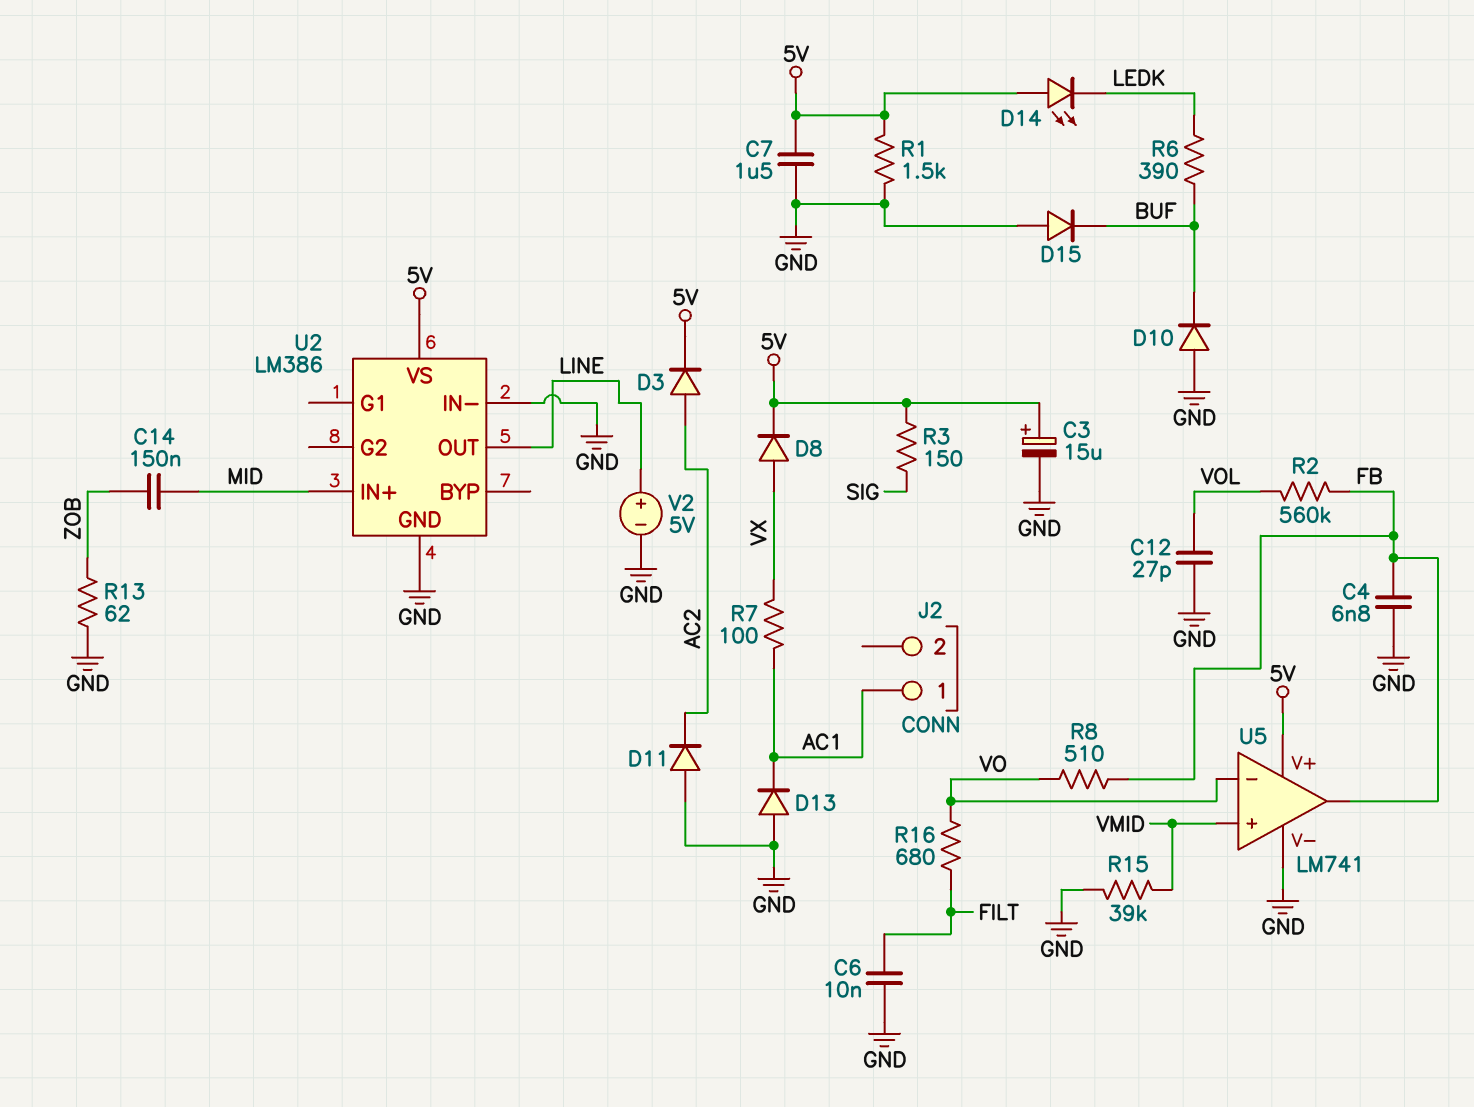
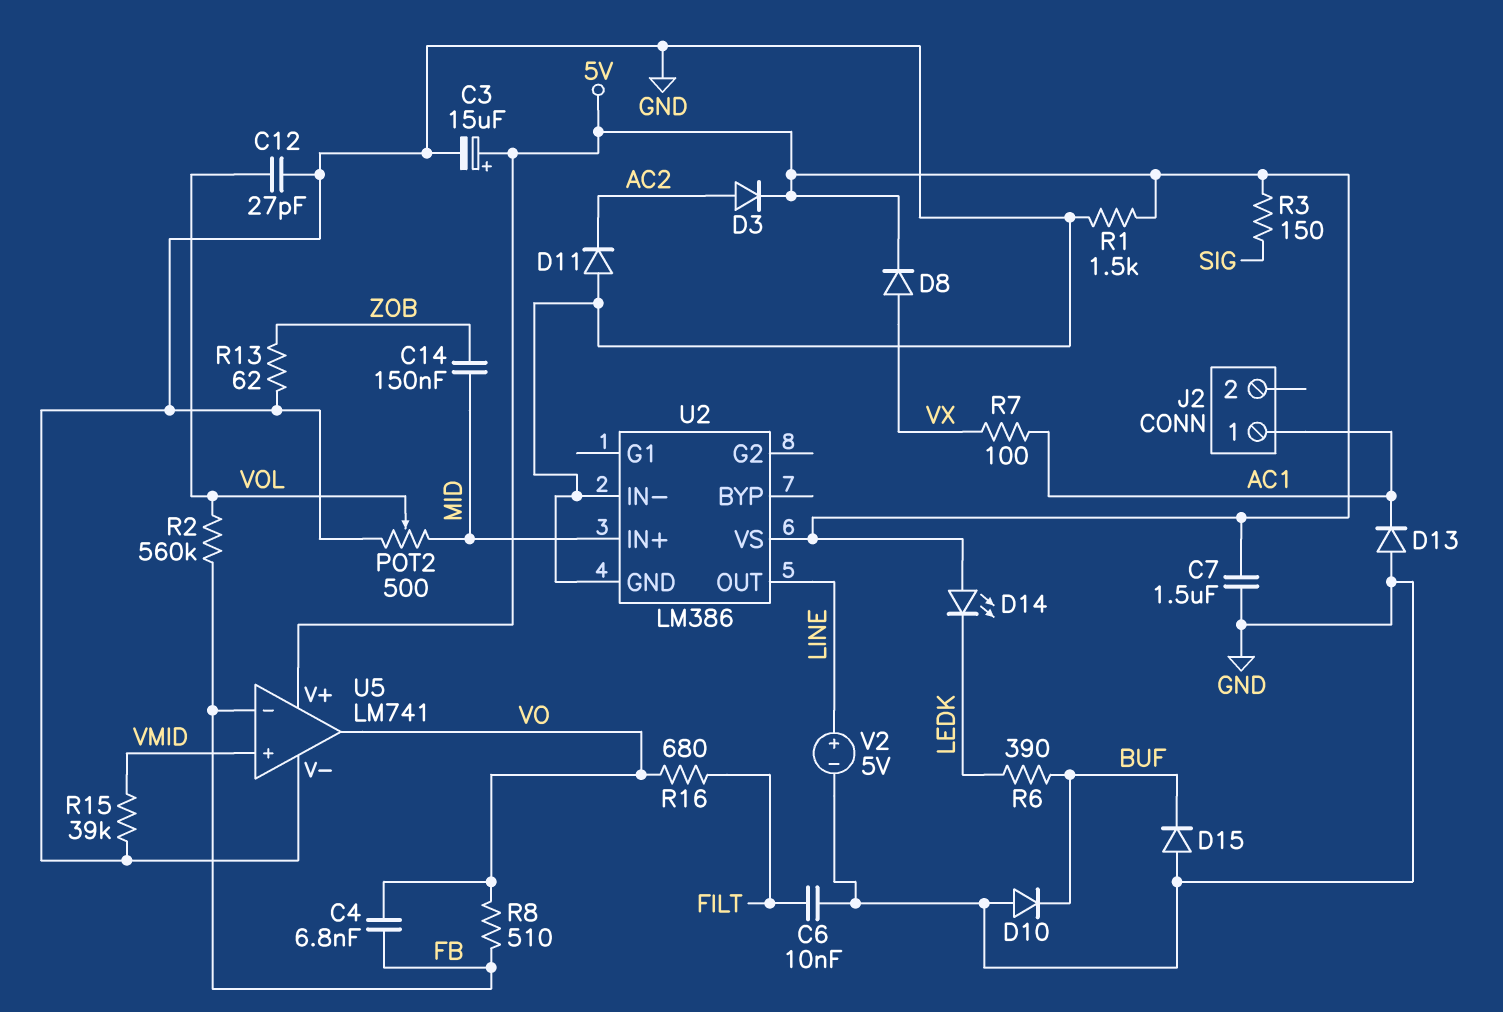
C4: 6.8nF (FB, GND) -> 6.8nF (FB, VO)
POT2: none -> 500 (GND, MID, wiper VOL)
U5 pin in-: VO -> FB
U5 pin out: FB -> VO

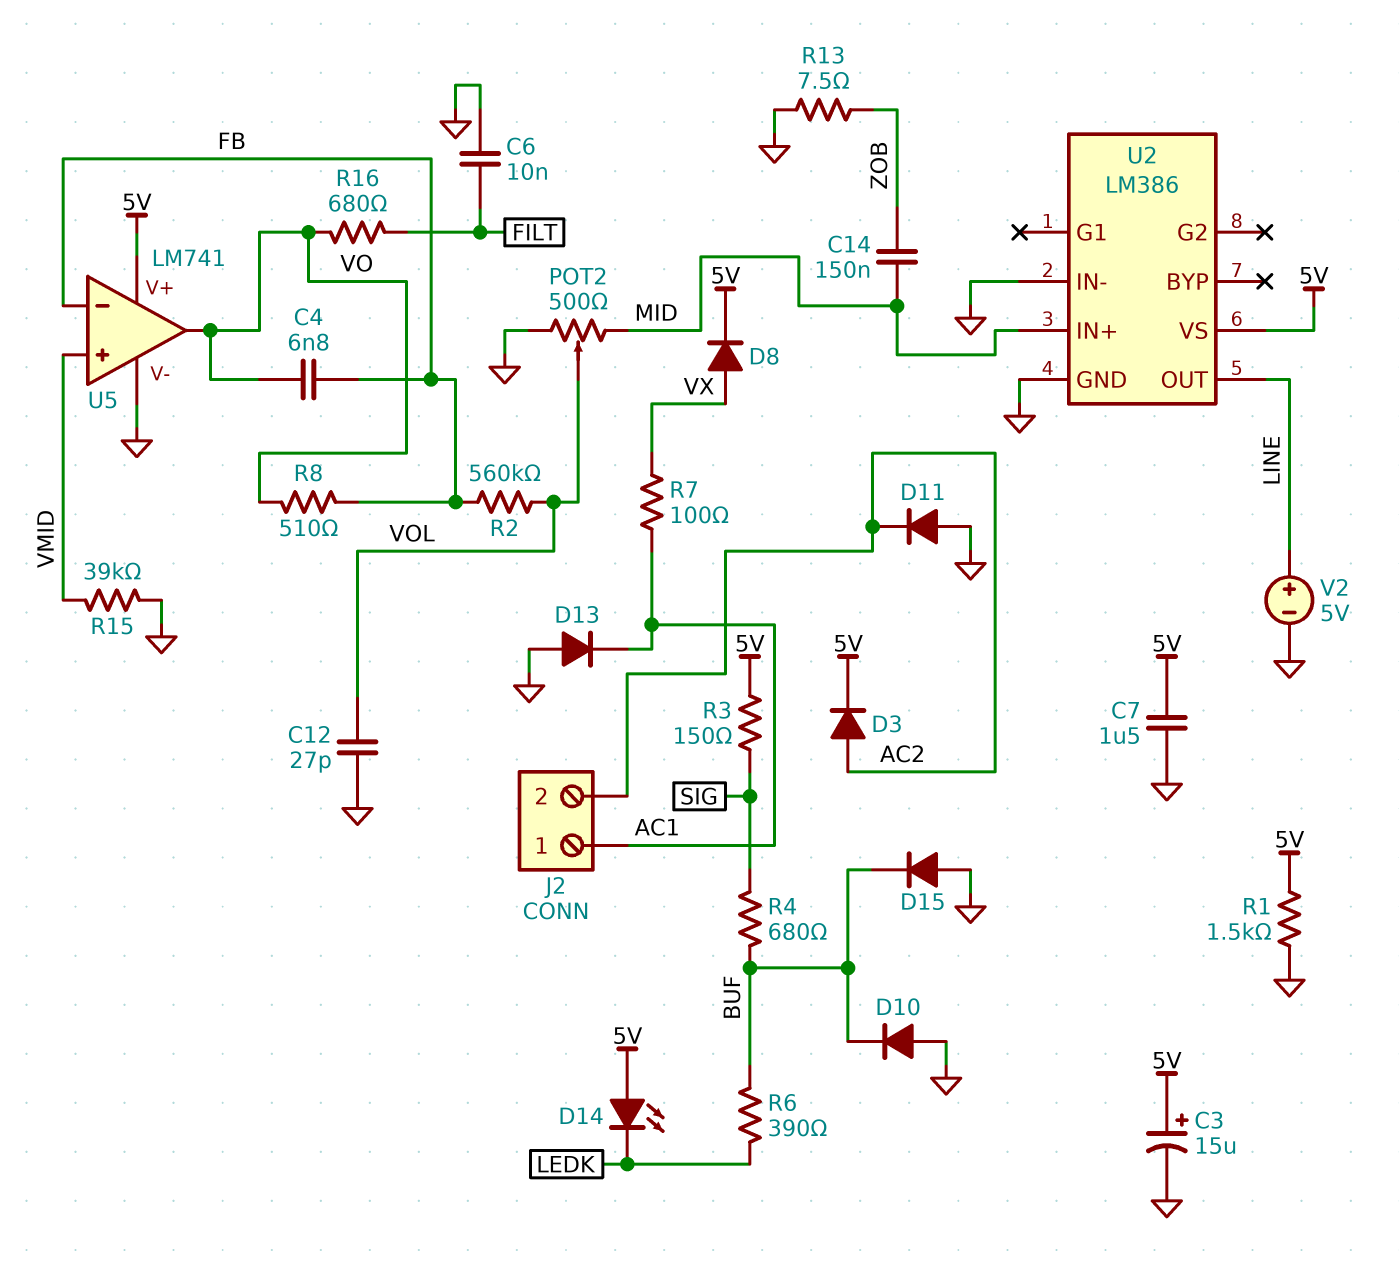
J2 pin 2: none -> AC2
R4: none -> 680 (BUF, SIG)
R13: 62 (GND, ZOB) -> 7.5 (GND, ZOB)

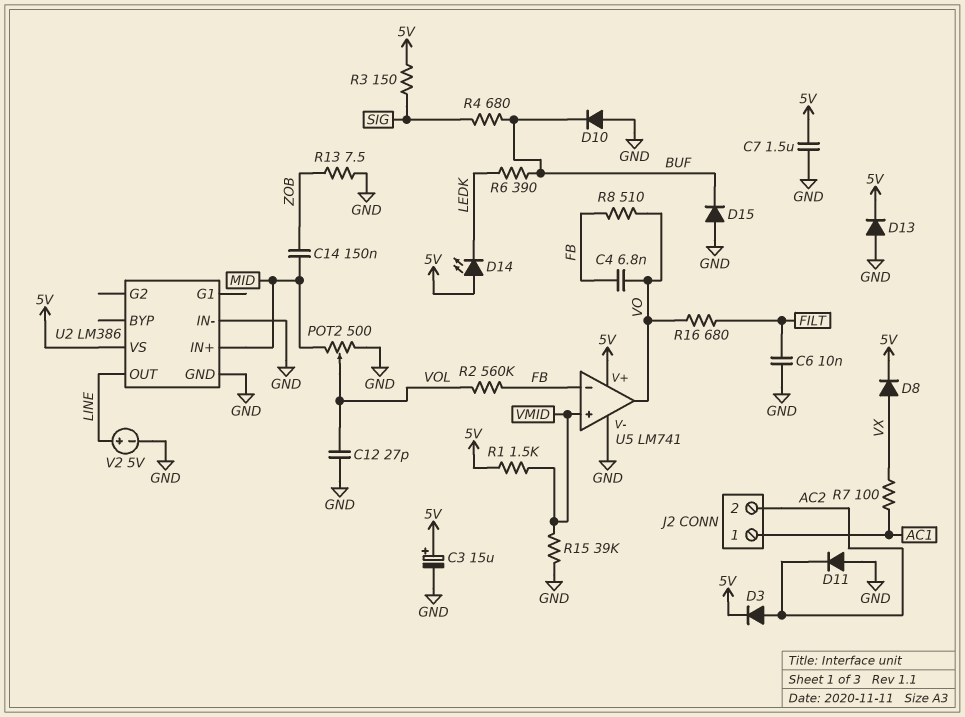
D13: diode (A GND, K AC1) -> diode (A GND, K 5V)
R1: 1.5k (5V, GND) -> 1.5k (5V, VMID)

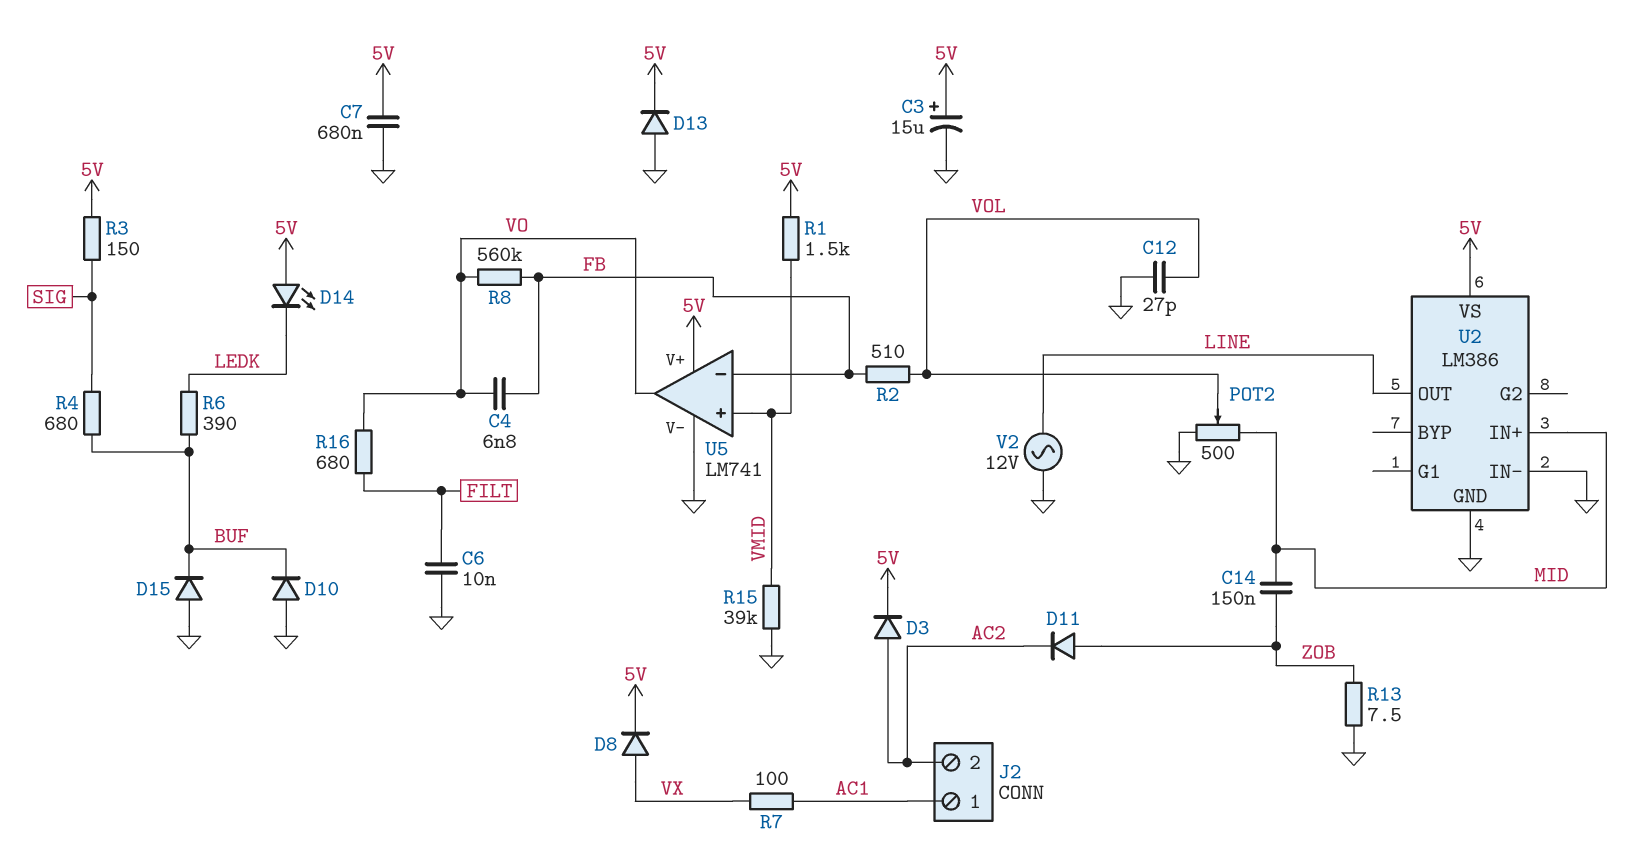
C7: 1.5uF (5V, GND) -> 680nF (5V, GND)
D11: diode (A GND, K AC2) -> diode (A ZOB, K AC2)
R2: 560k (FB, VOL) -> 510 (FB, VOL)
R8: 510 (FB, VO) -> 560k (FB, VO)
V2: 5V (plus LINE, minus GND) -> AC 12V (GND, LINE)

